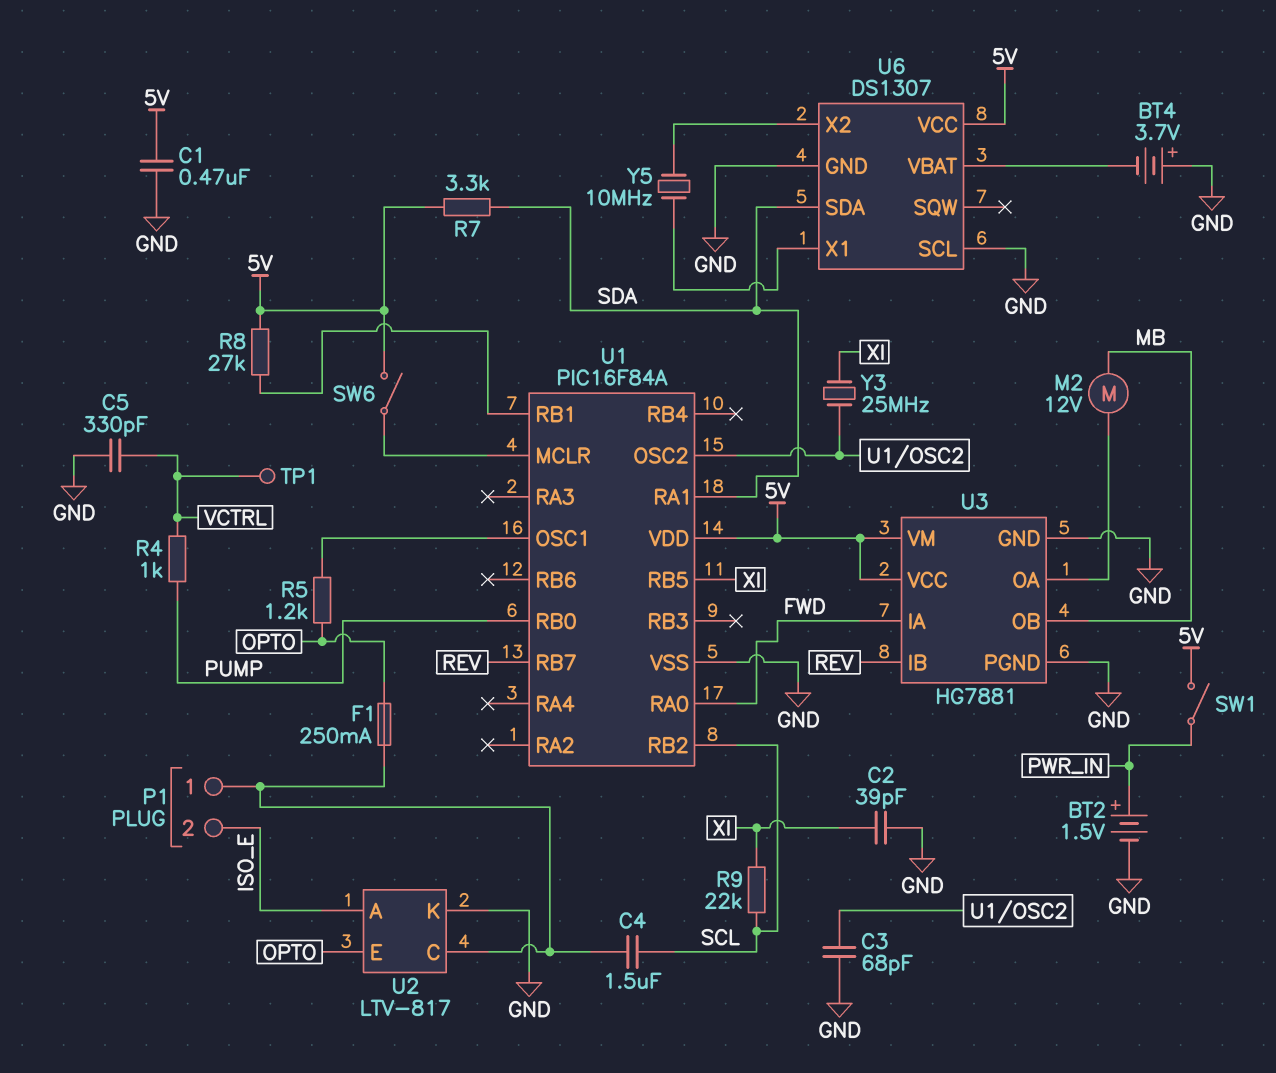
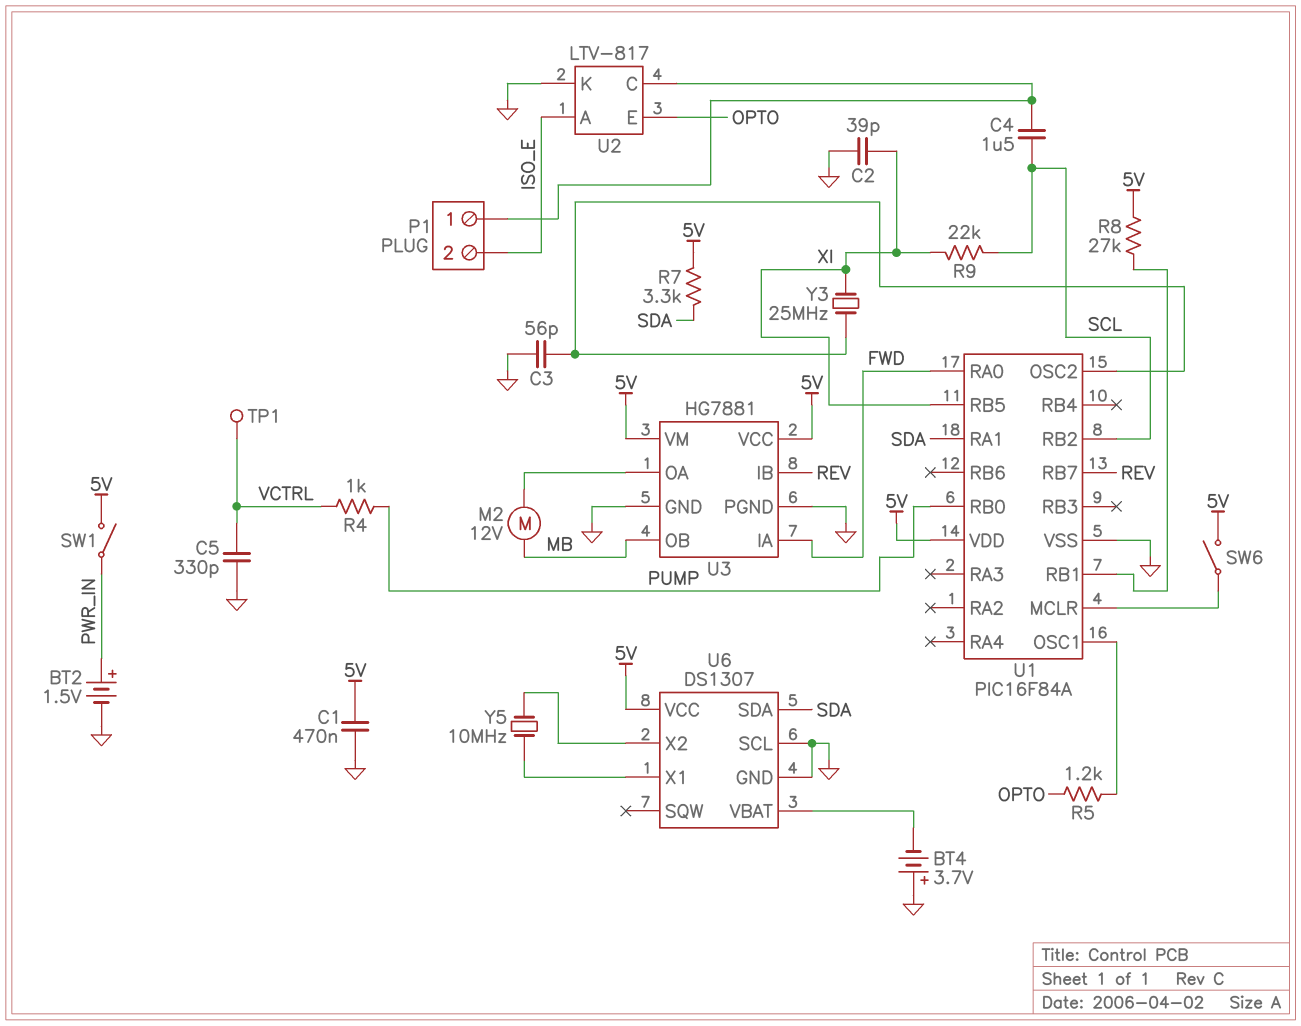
C3: 68pF (GND, U1/OSC2) -> 56pF (GND, U1/OSC2)
F1: 250mA (OPTO, P1/1) -> none

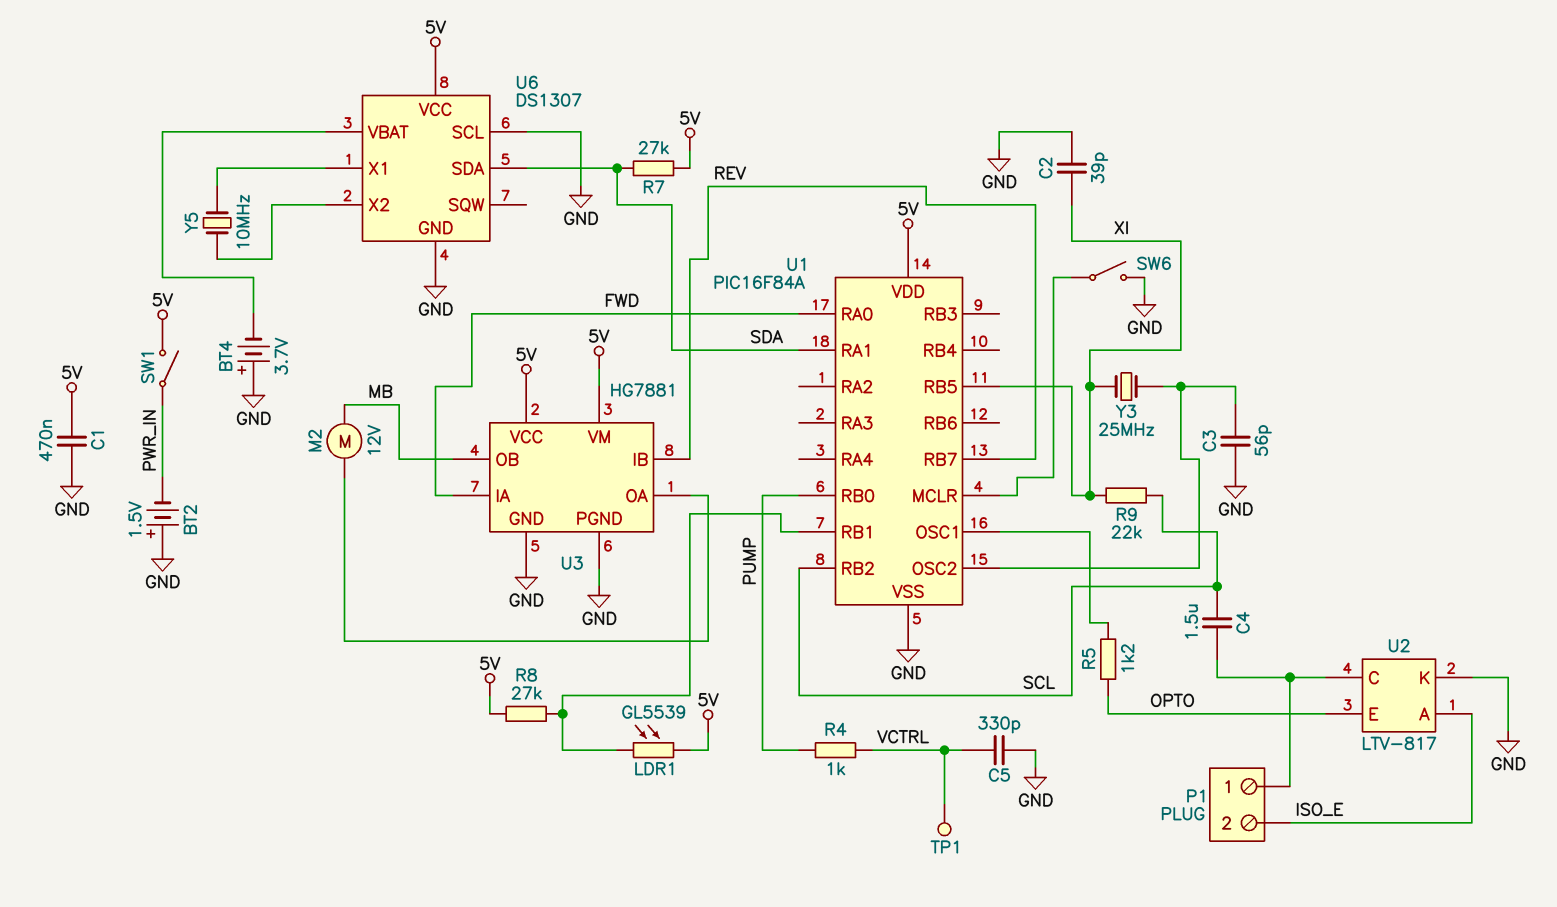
BT2: 1.5V (plus PWR_IN, minus GND) -> 1.5V (plus GND, minus PWR_IN)
LDR1: none -> GL5539 (5V, U1/RB1)
R7: 3.3k (5V, SDA) -> 27k (5V, SDA)
SW6: switch (5V, U1/MCLR) -> switch (GND, U1/MCLR)

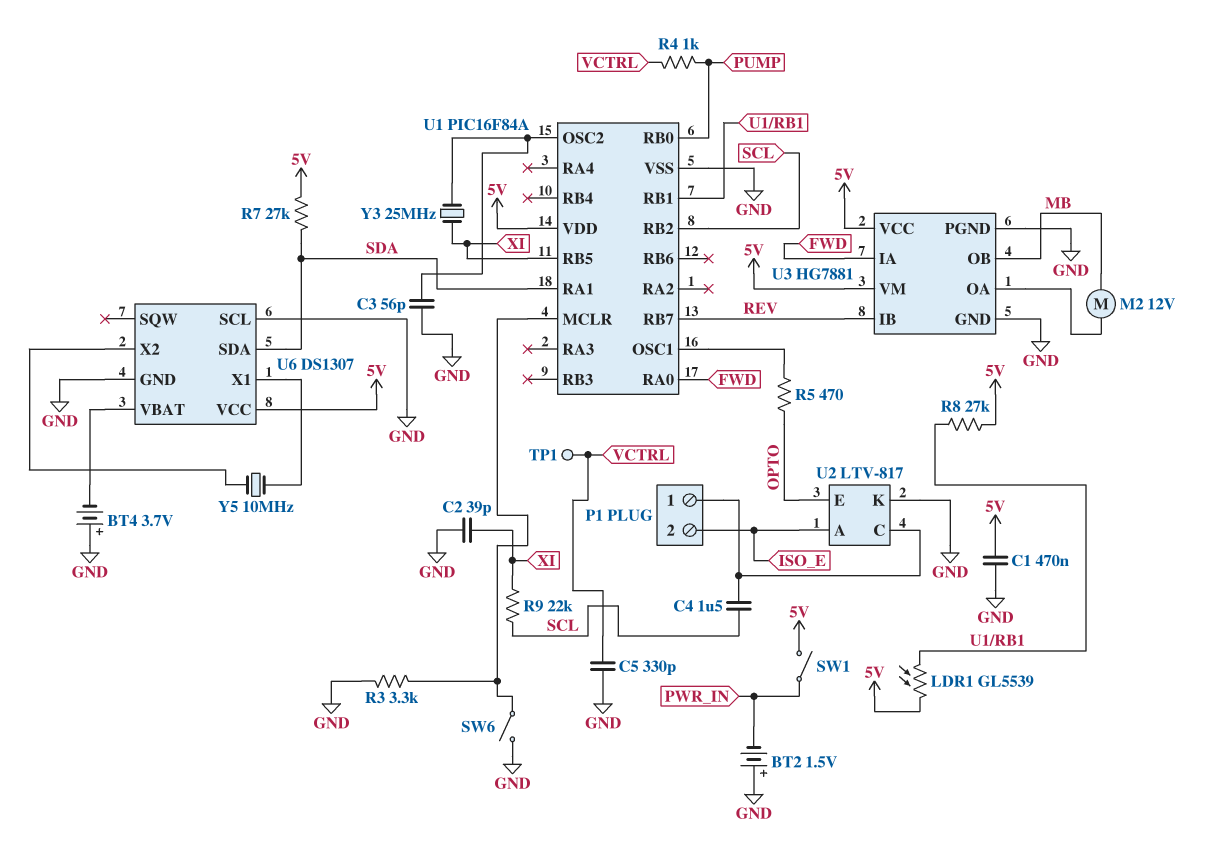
R3: none -> 3.3k (GND, U1/MCLR)
R5: 1.2k (OPTO, U1/OSC1) -> 470 (OPTO, U1/OSC1)

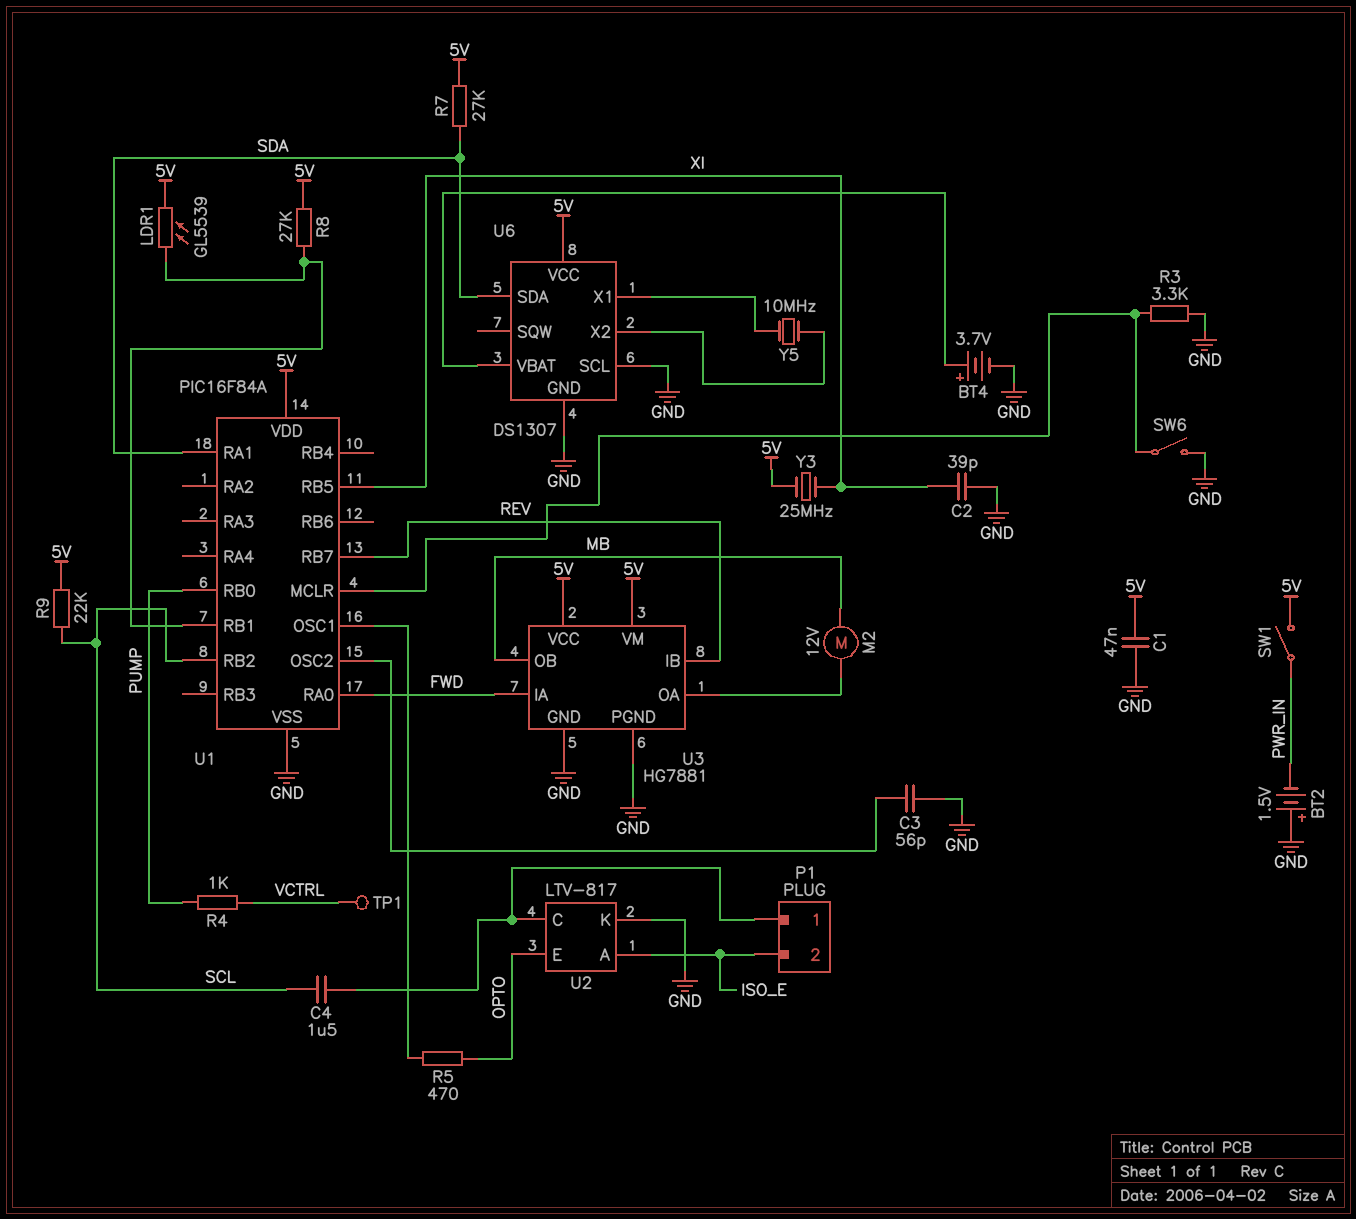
BT4: 3.7V (plus GND, minus U6/VBAT) -> 3.7V (plus U6/VBAT, minus GND)
C1: 470nF (5V, GND) -> 47nF (5V, GND)
C5: 330pF (GND, VCTRL) -> none
R9: 22k (SCL, XI) -> 22k (5V, SCL)
Y3: 25MHz (U1/OSC2, XI) -> 25MHz (5V, XI)

